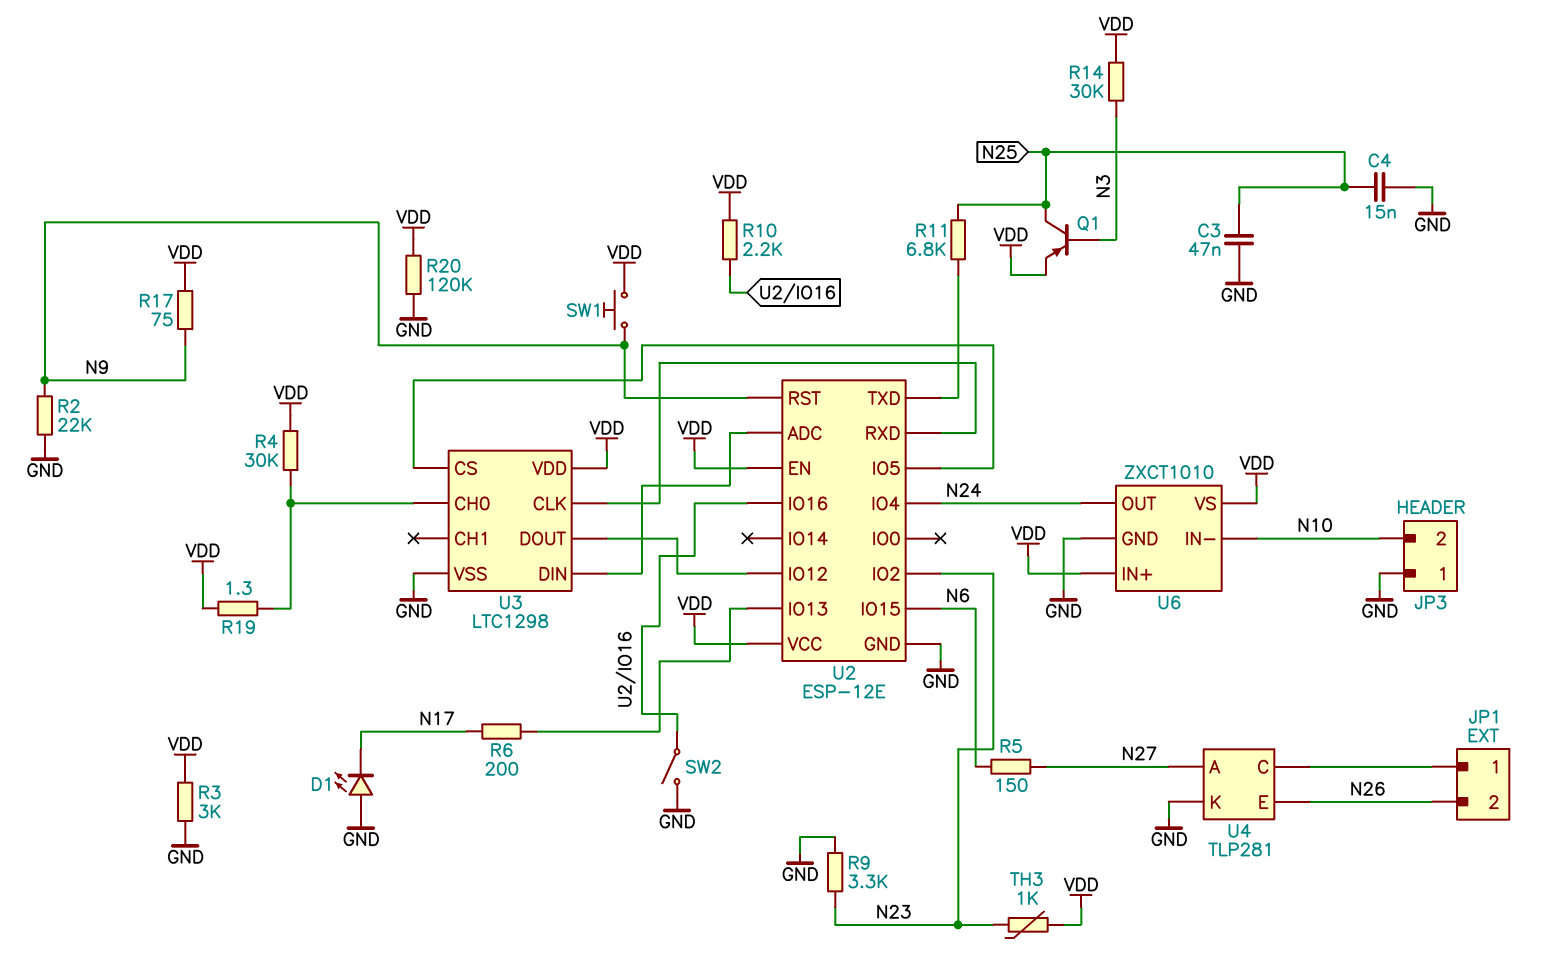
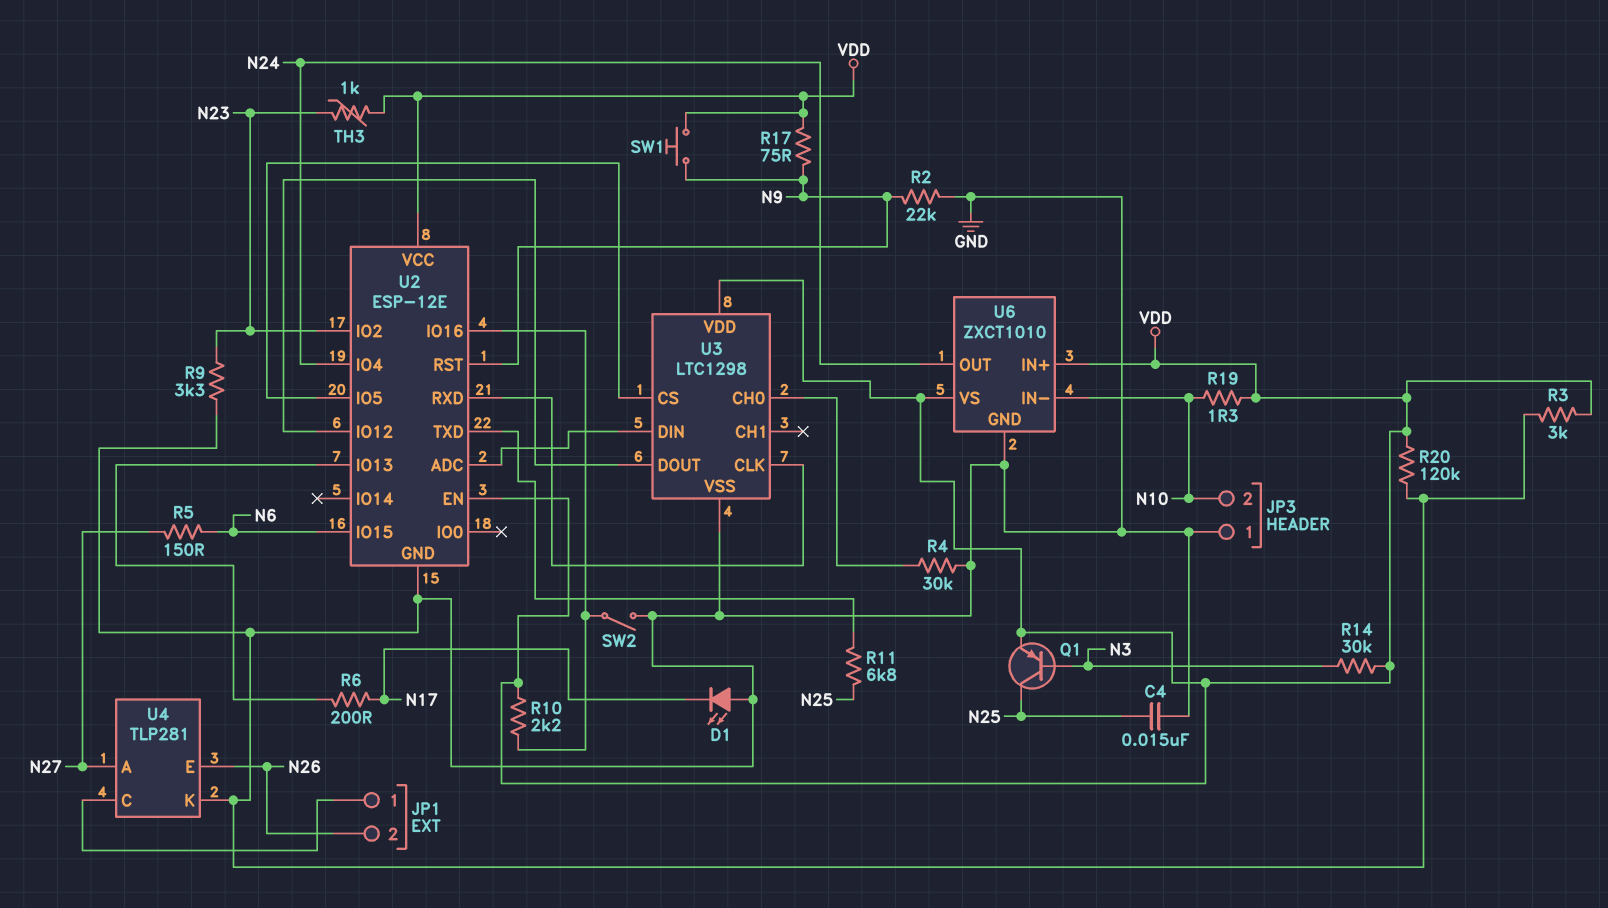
C3: 47nF (GND, N25) -> none
R4: 30k (U3/CH0, VDD) -> 30k (GND, U3/CH0)
R19: 1.3 (U3/CH0, VDD) -> 1.3 (N10, VDD)

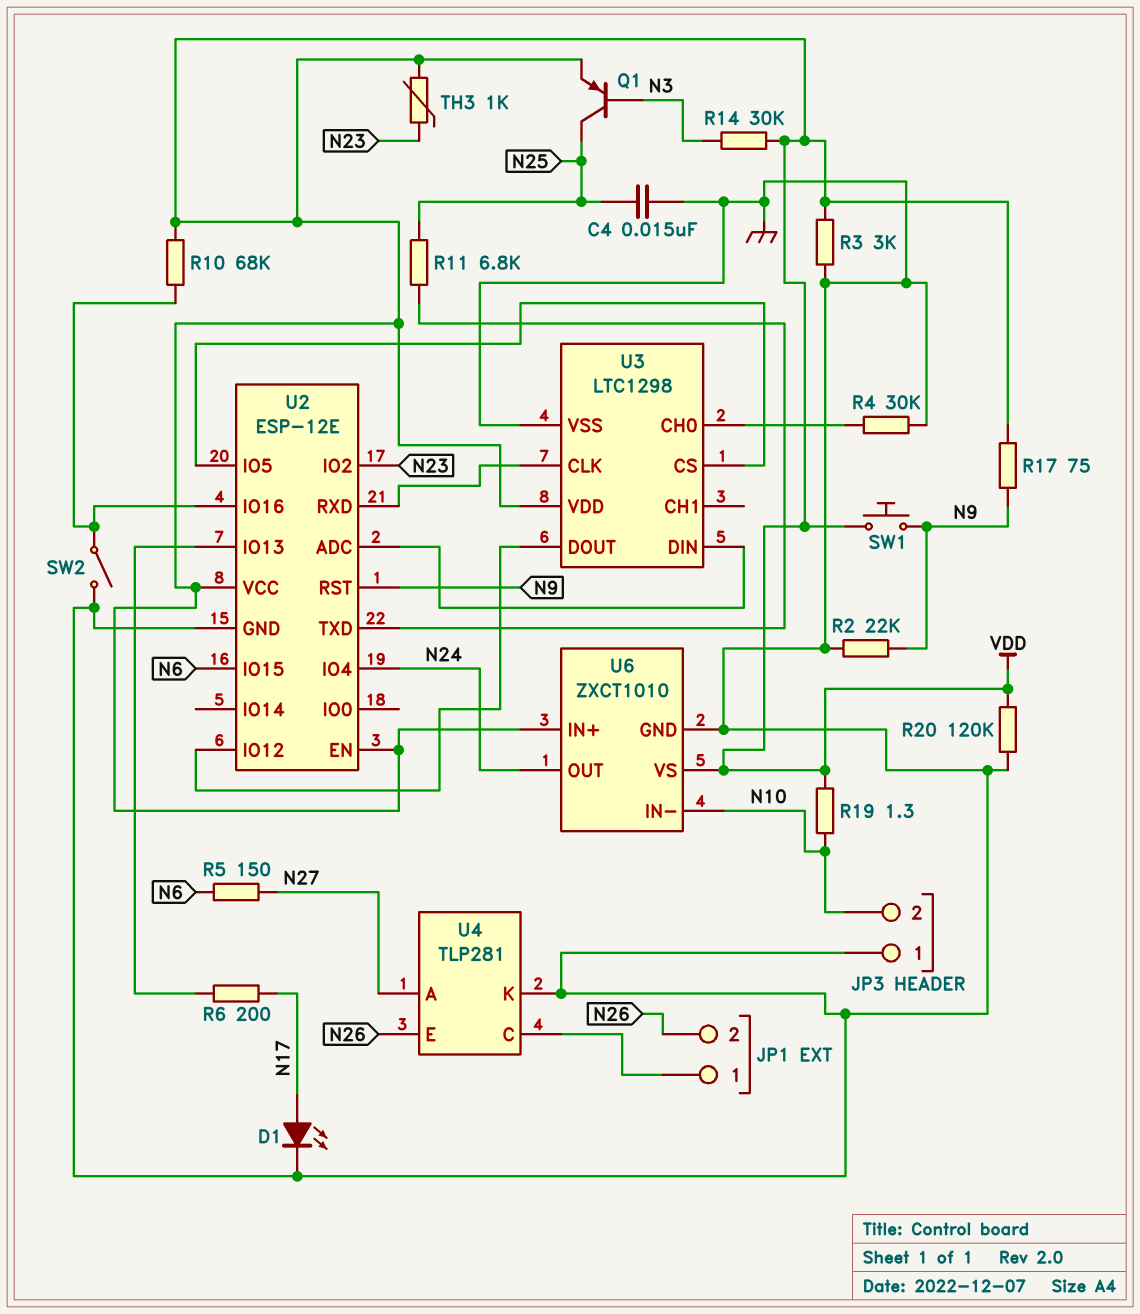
D1: LED (A GND, K N17) -> LED (A N17, K GND)
R9: 3.3k (GND, N23) -> none
R10: 2.2k (U2/IO16, VDD) -> 68k (U2/IO16, VDD)

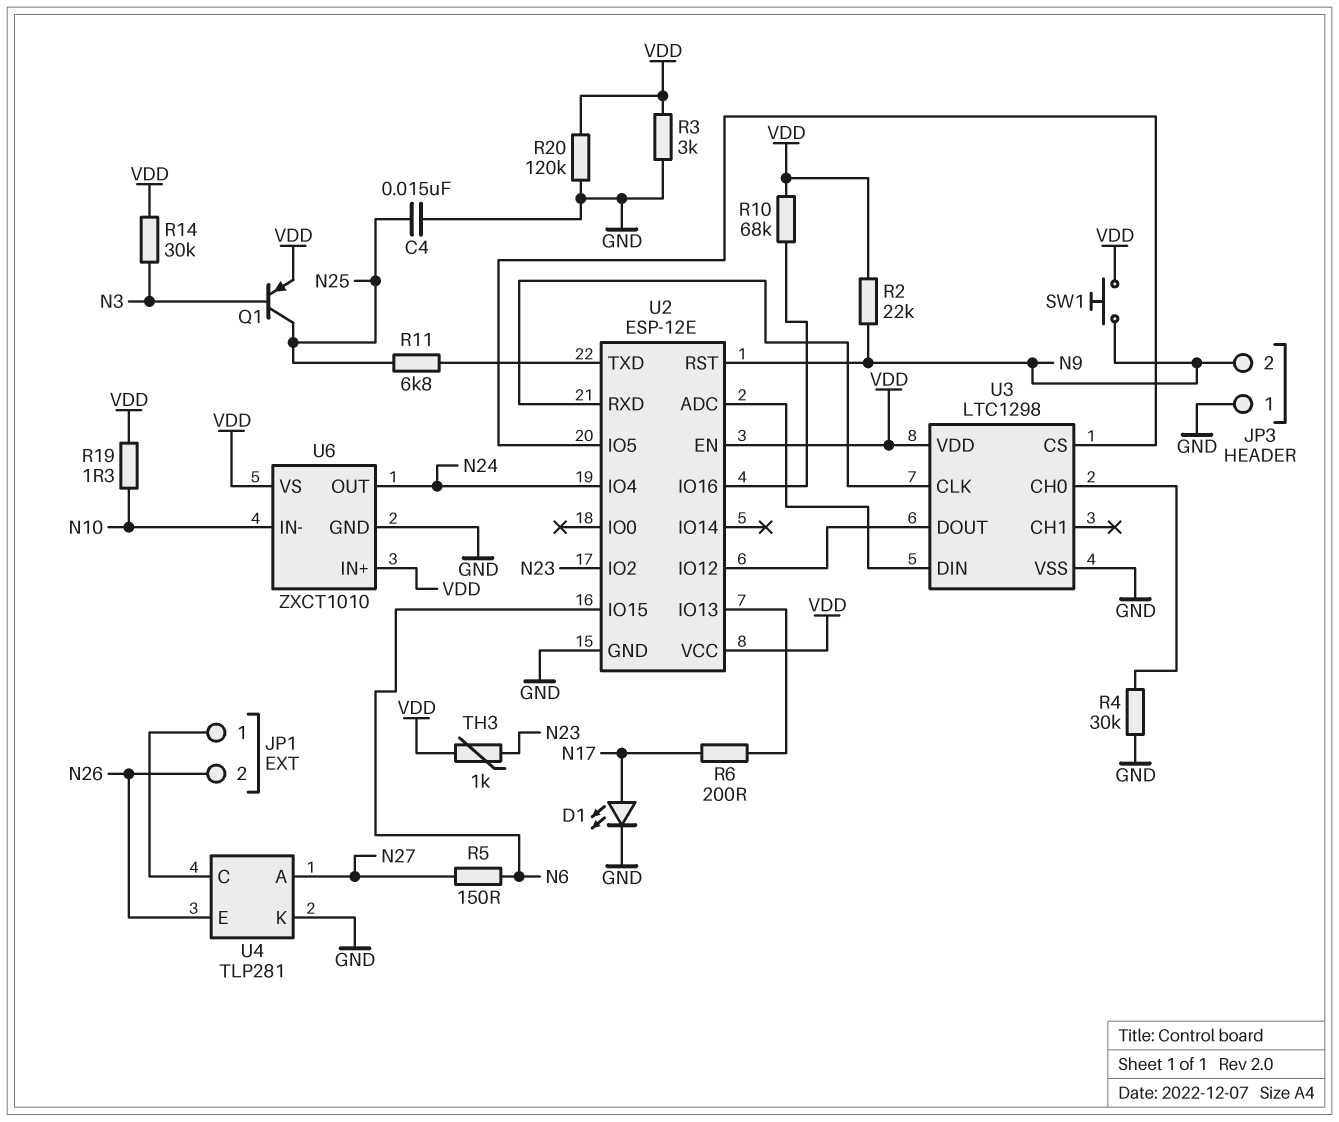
JP3 pin 2: N10 -> N9
R2: 22k (GND, N9) -> 22k (N9, VDD)
R17: 75 (N9, VDD) -> none
SW2: switch (GND, U2/IO16) -> none

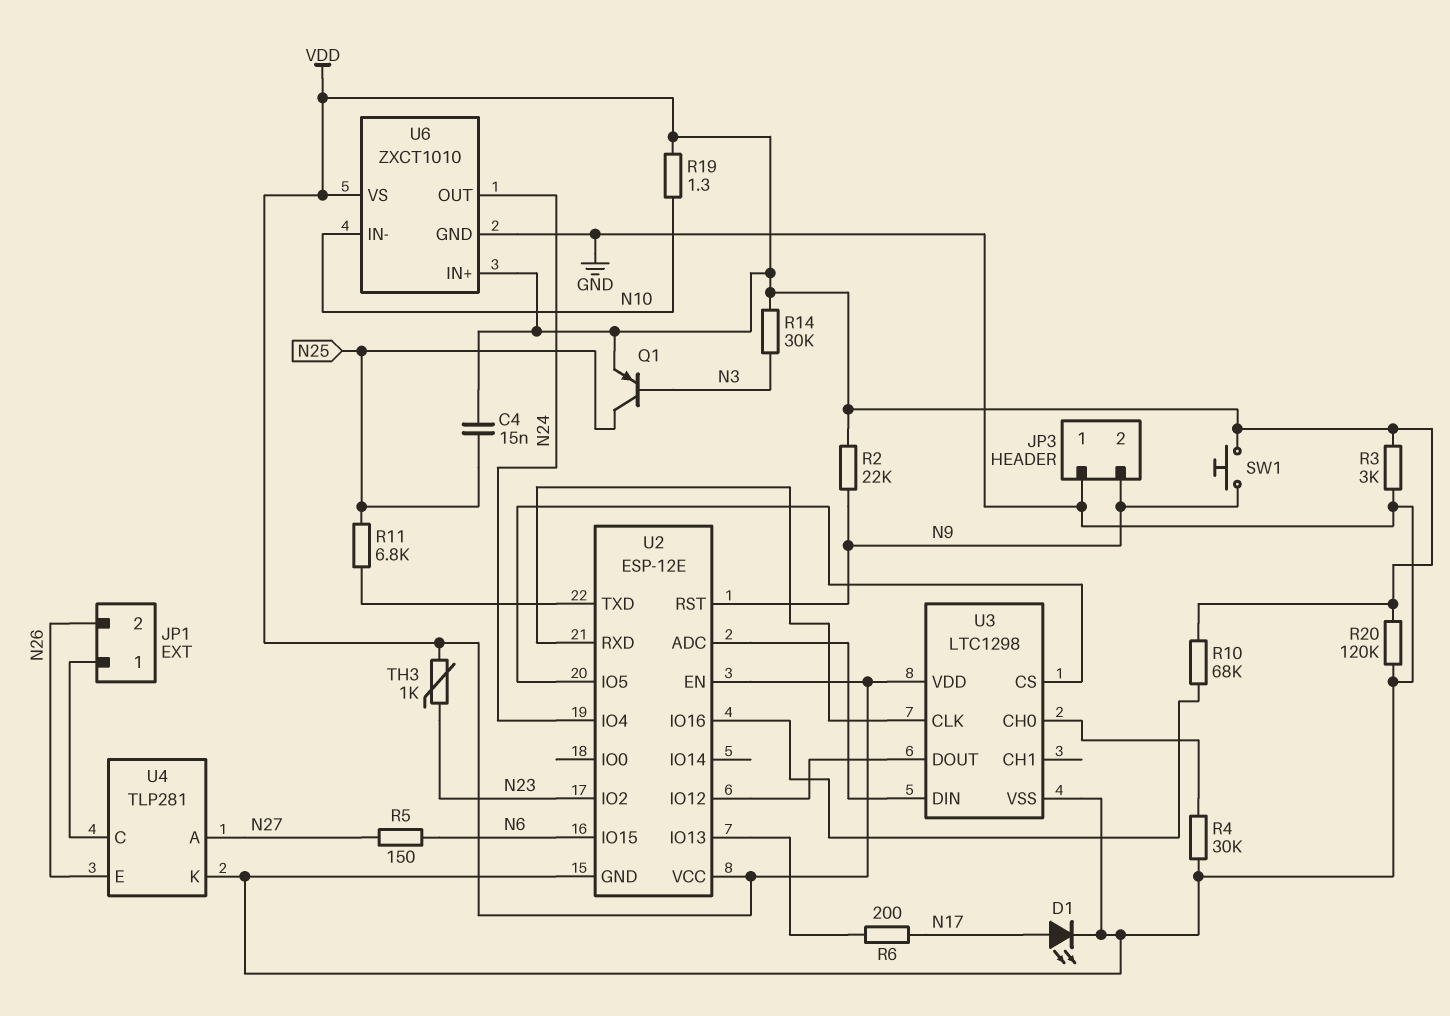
C4: 15nF (GND, N25) -> 15nF (N25, VDD)

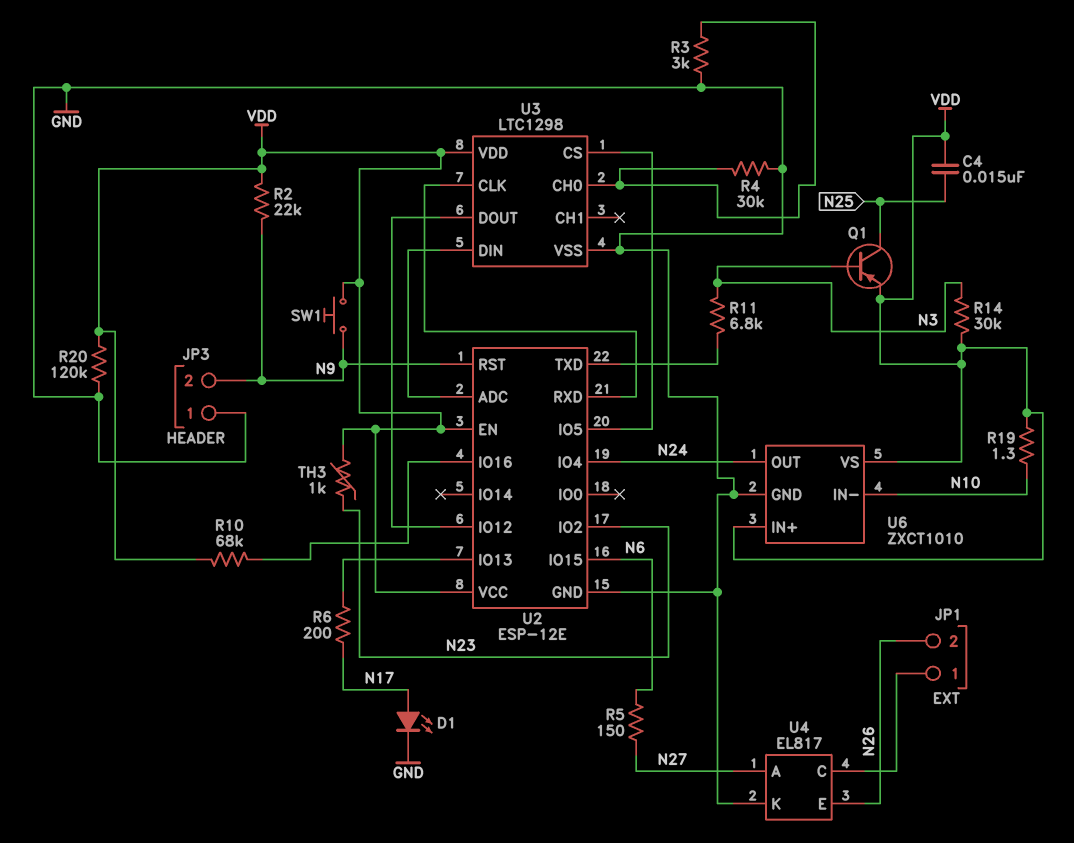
R3: 3k (GND, VDD) -> 3k (GND, U3/CH0)
R11: 6.8k (N25, U2/TXD) -> 6.8k (N3, U2/TXD)
U4: TLP281 -> EL817

